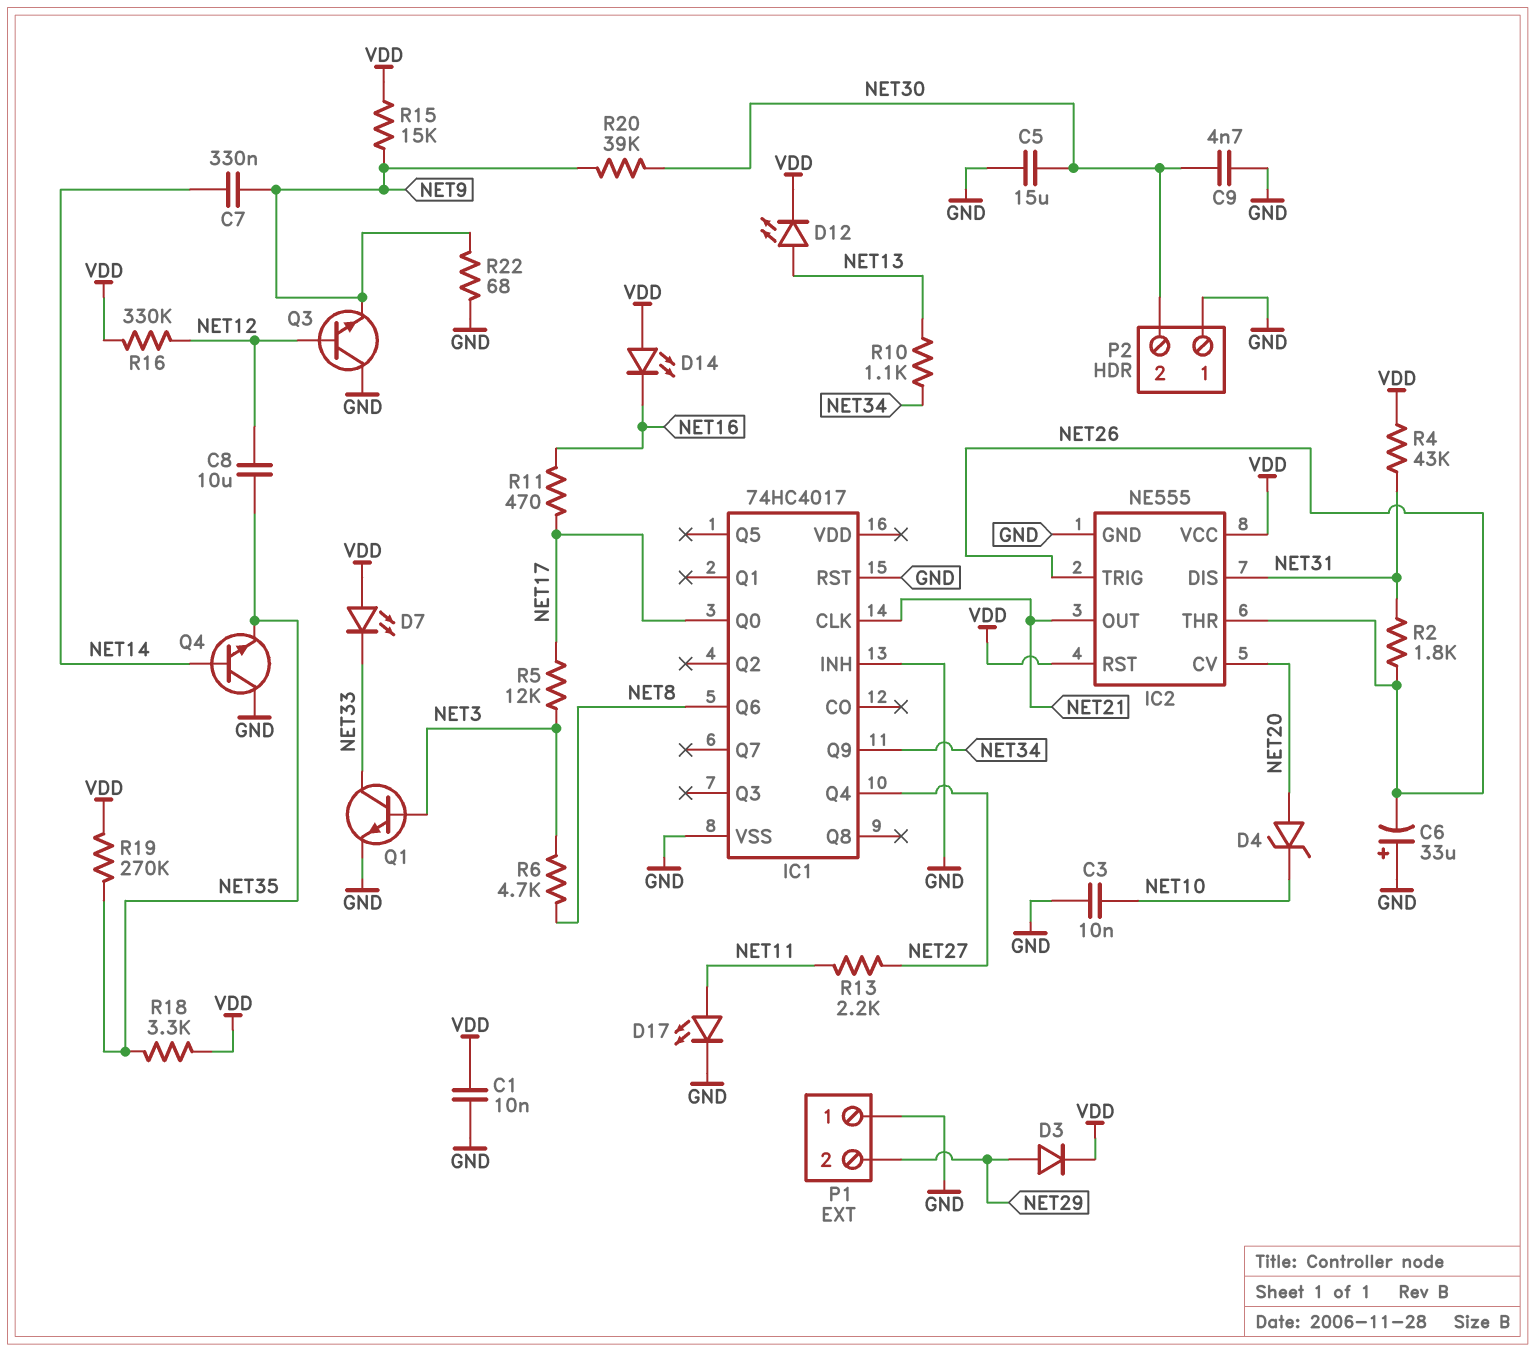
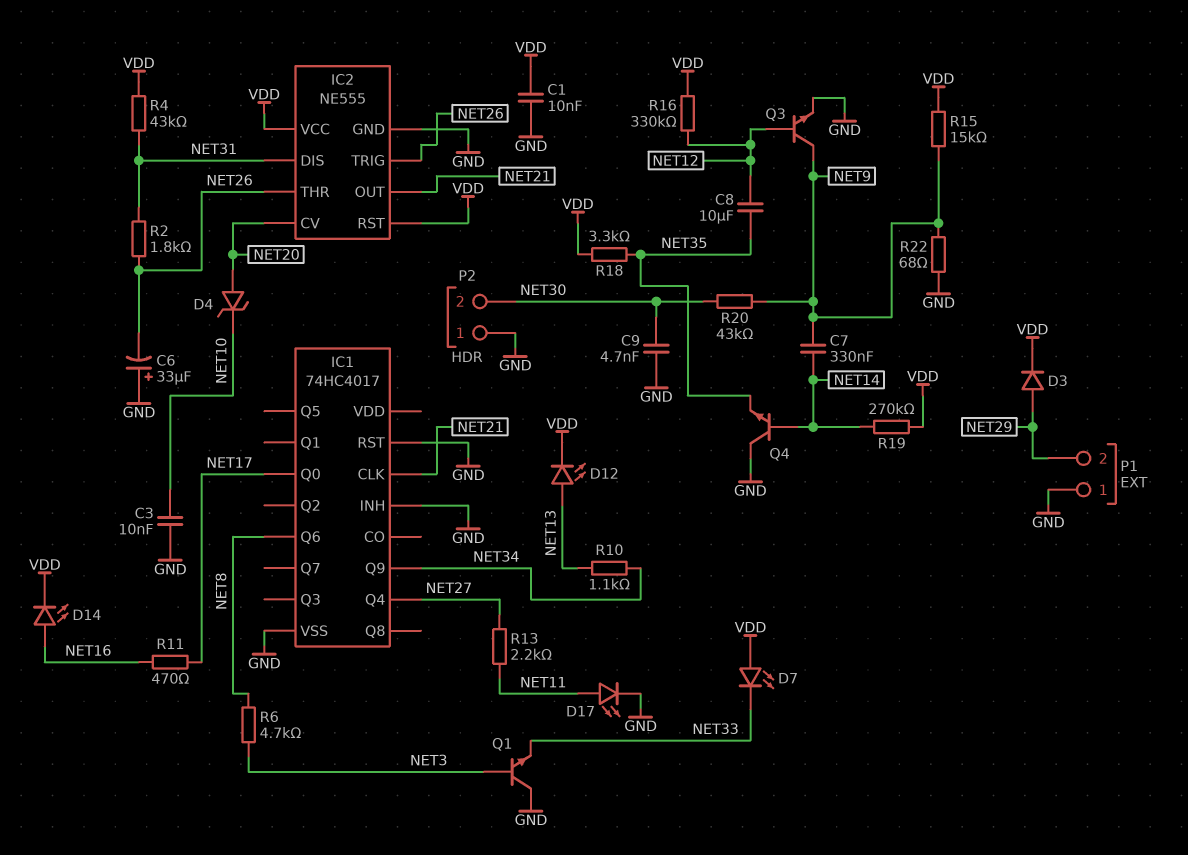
C5: 15uF (GND, NET30) -> none
D14: LED (A VDD, K NET16) -> LED (A NET16, K VDD)
Q1: NPN (B NET3, C NET33, E GND) -> NPN (B NET3, C GND, E NET33)
Q3: NPN (B NET12, C GND, E NET9) -> NPN (B NET12, C NET9, E GND)
R5: 12k (NET3, NET17) -> none
R19: 270k (NET35, VDD) -> 270k (NET14, VDD)
R20: 39k (NET9, NET30) -> 43k (NET9, NET30)

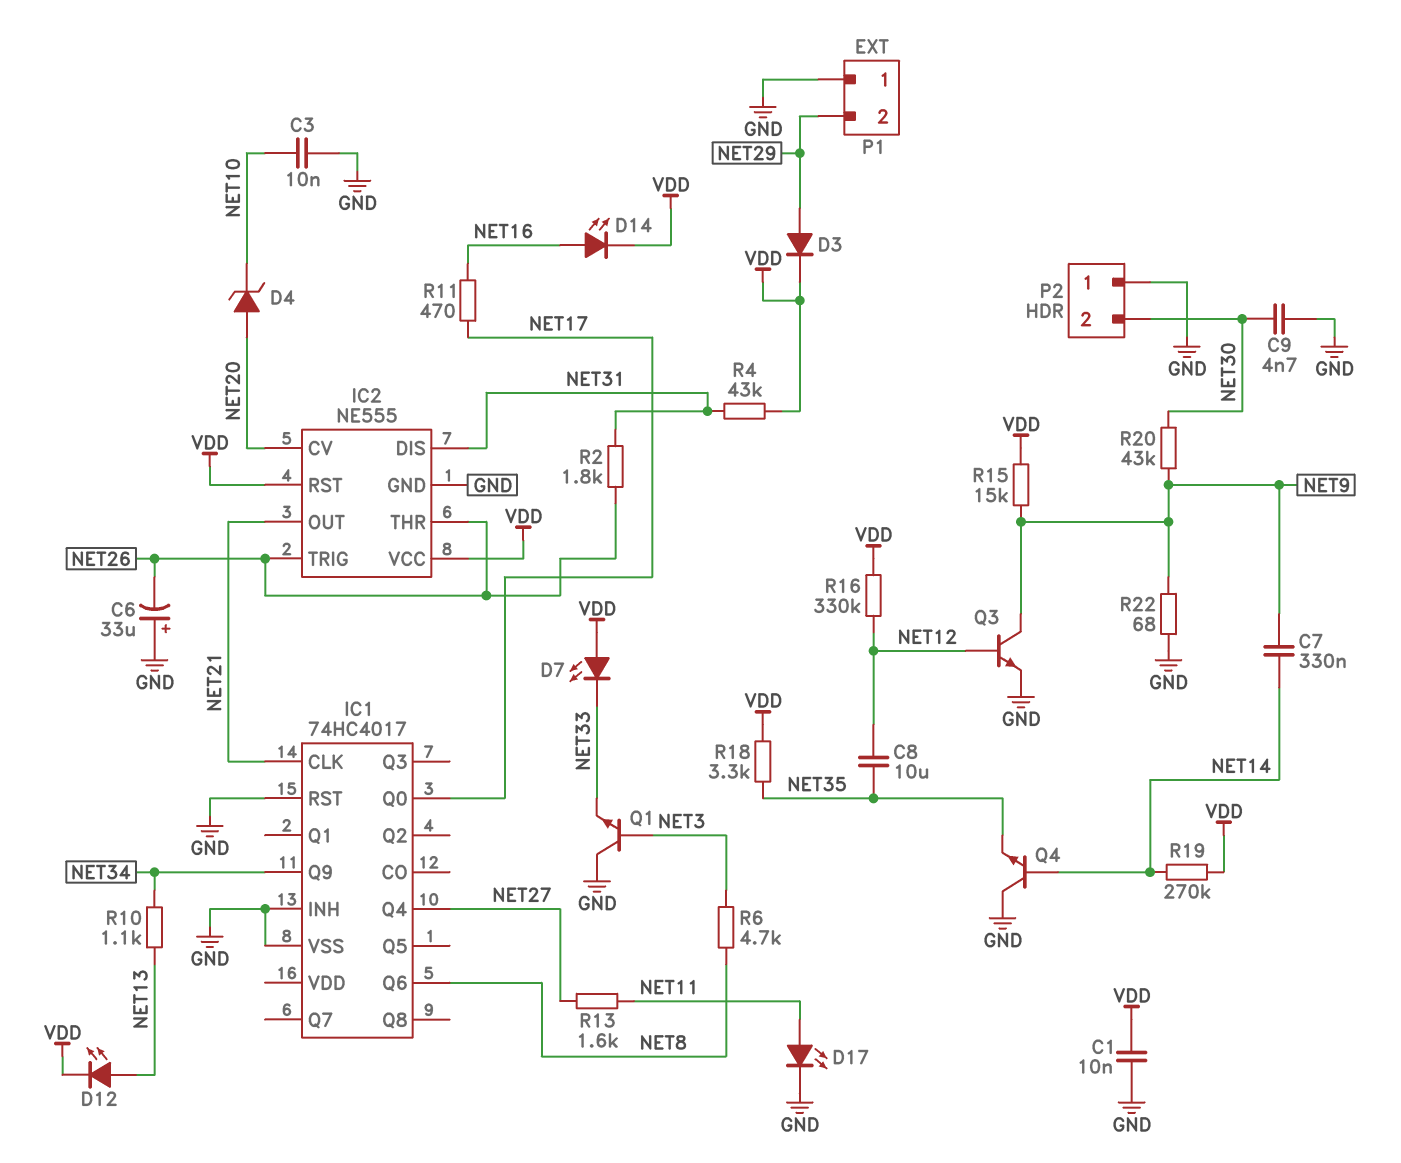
R13: 2.2k (NET11, NET27) -> 1.6k (NET11, NET27)

